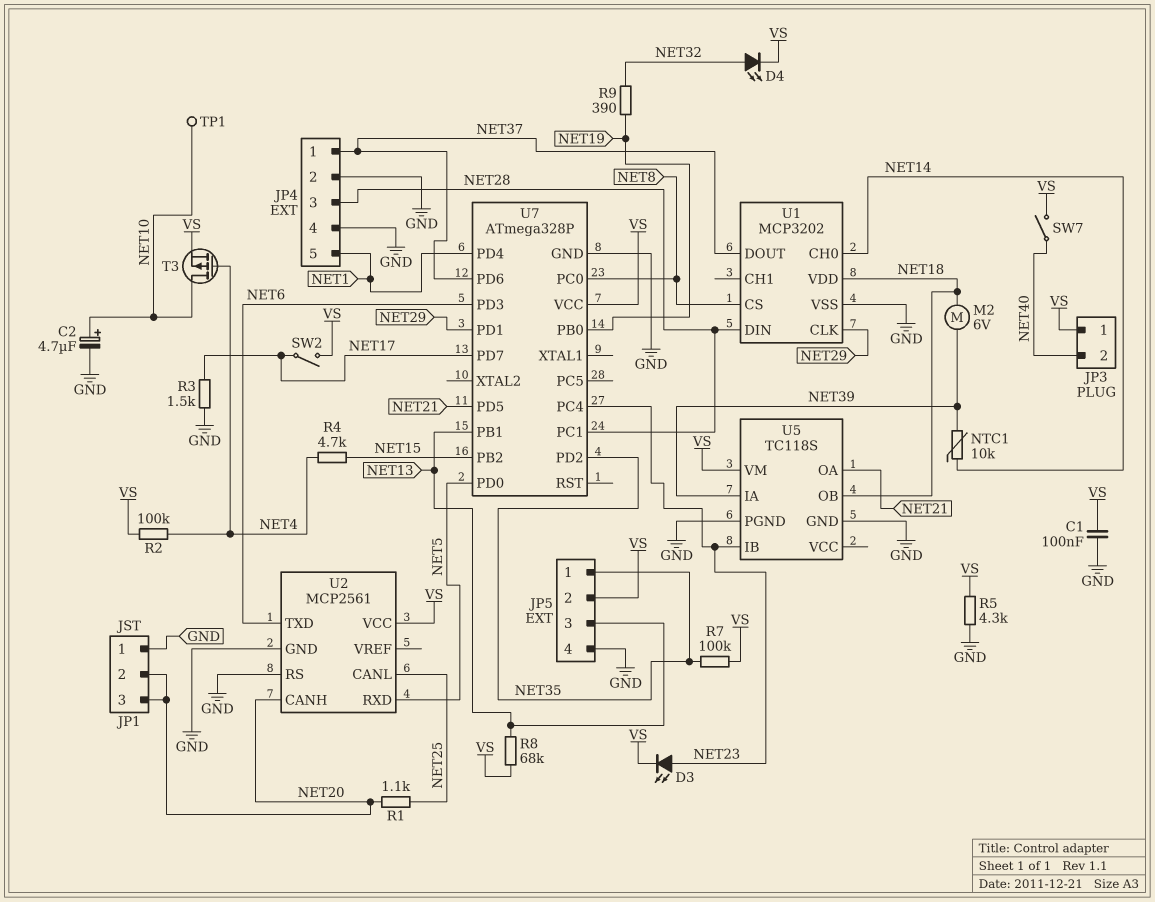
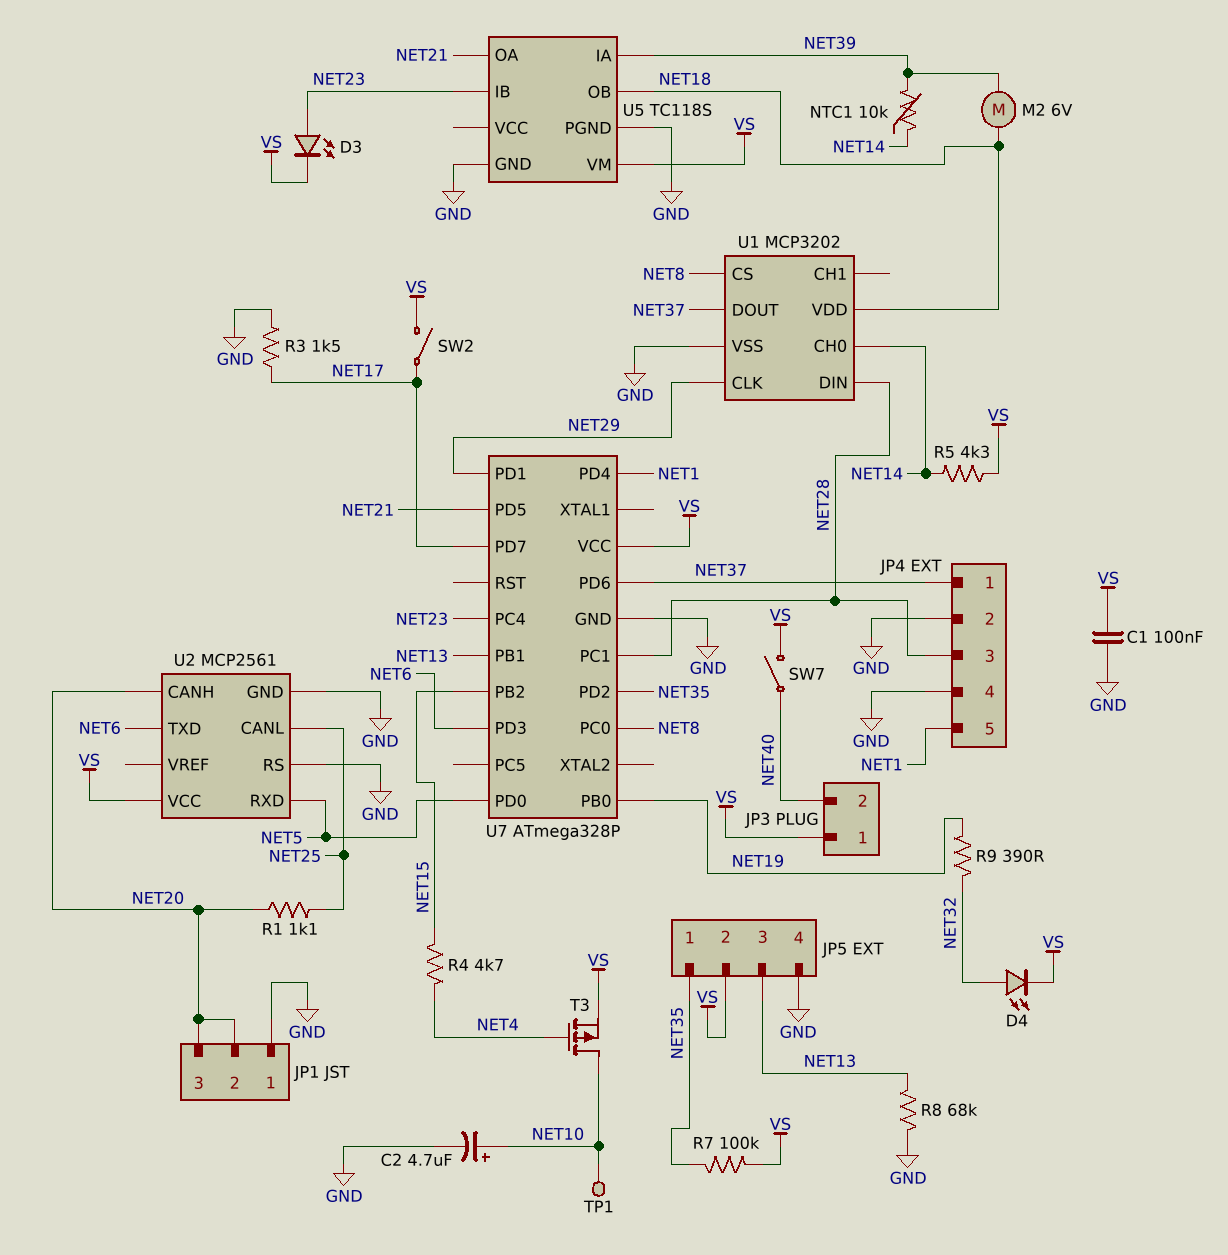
R2: 100k (NET4, VS) -> none
R5: 4.3k (GND, VS) -> 4.3k (NET14, VS)
R8: 68k (NET13, VS) -> 68k (GND, NET13)

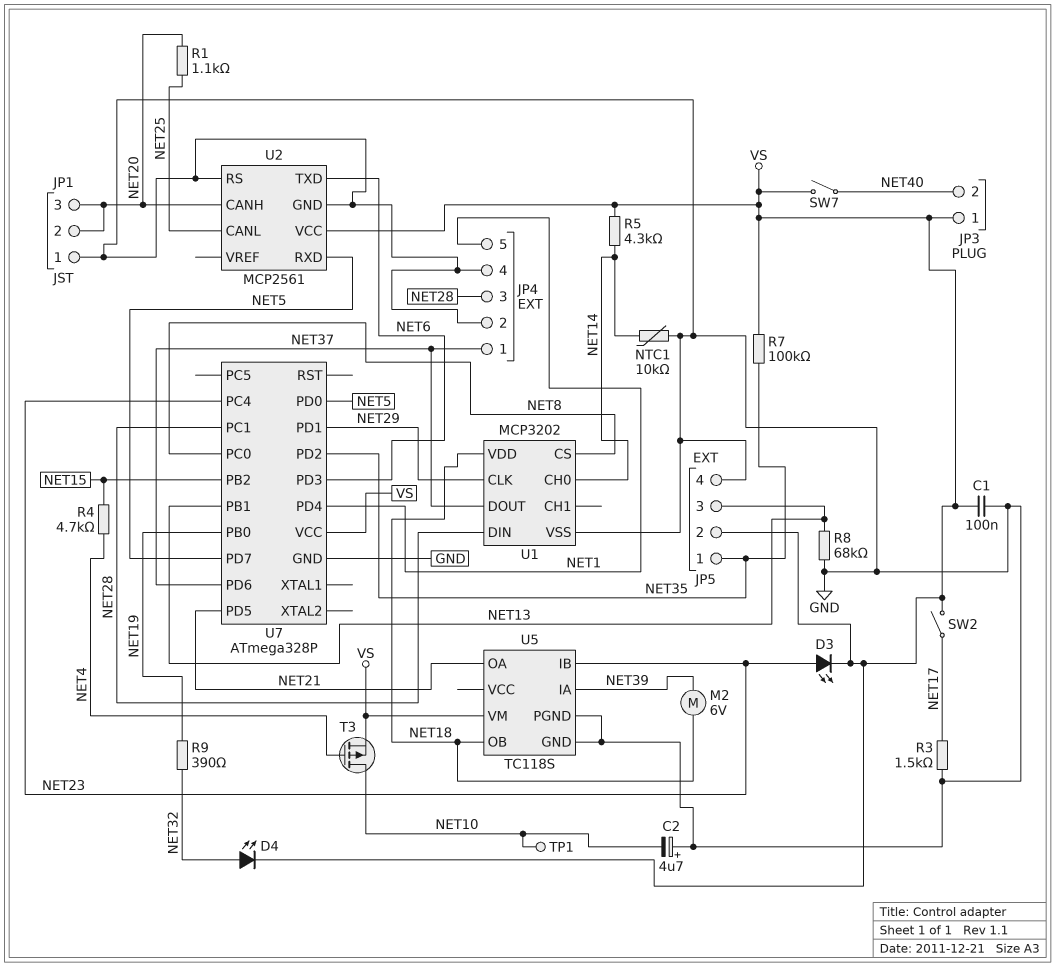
C2: 4.7uF (plus NET10, minus GND) -> 4.7uF (plus GND, minus NET10)
NTC1: 10k (NET14, NET39) -> 10k (GND, NET14)
U7 pin PD7: NET17 -> NET5

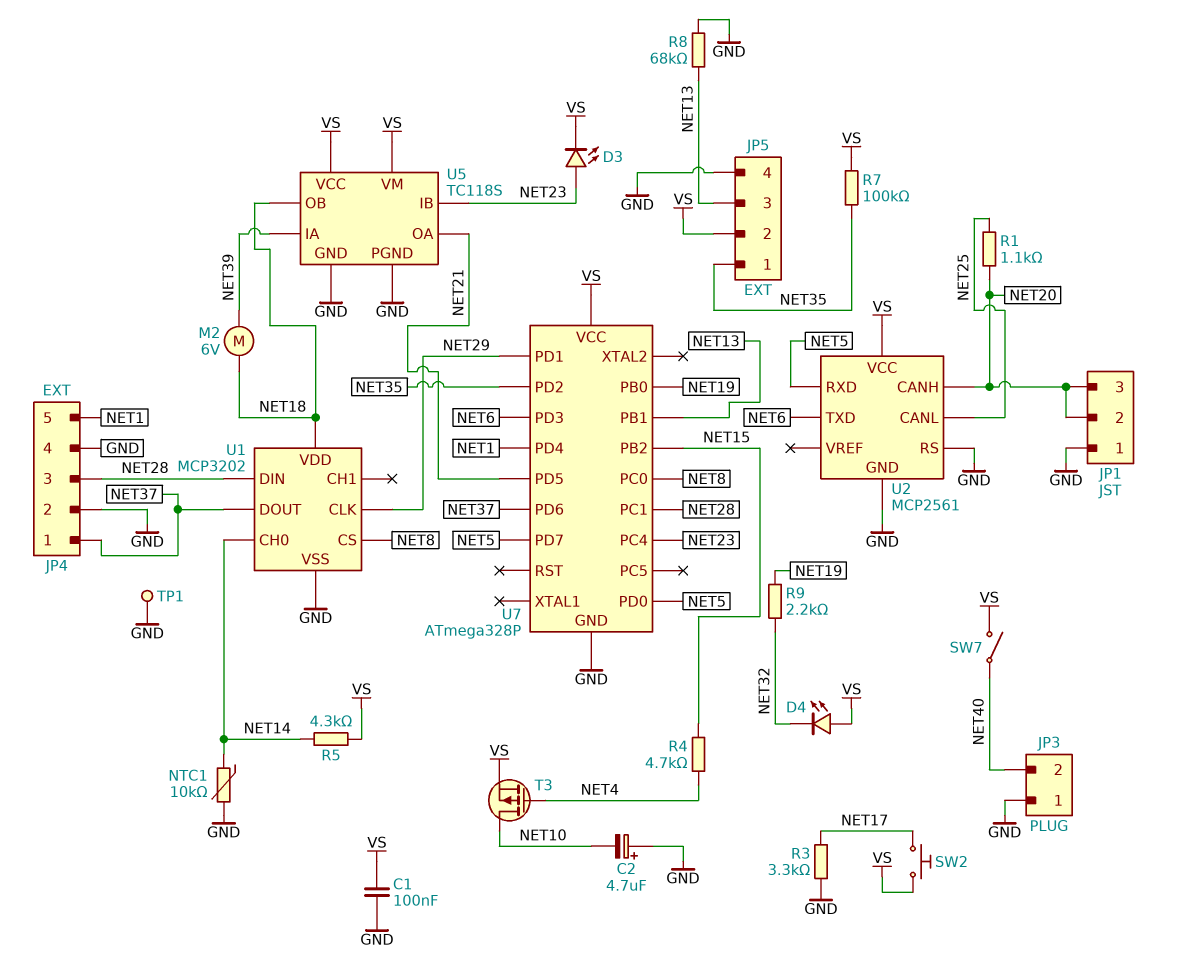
D4: LED (A NET32, K VS) -> LED (A VS, K NET32)
JP3 pin 1: VS -> GND
R3: 1.5k (GND, NET17) -> 3.3k (GND, NET17)
R9: 390 (NET19, NET32) -> 2.2k (NET19, NET32)
SW2: switch (NET17, VS) -> button (NET17, VS)
TP1: test point (NET10) -> test point (GND)
U5 pin VCC: none -> VS

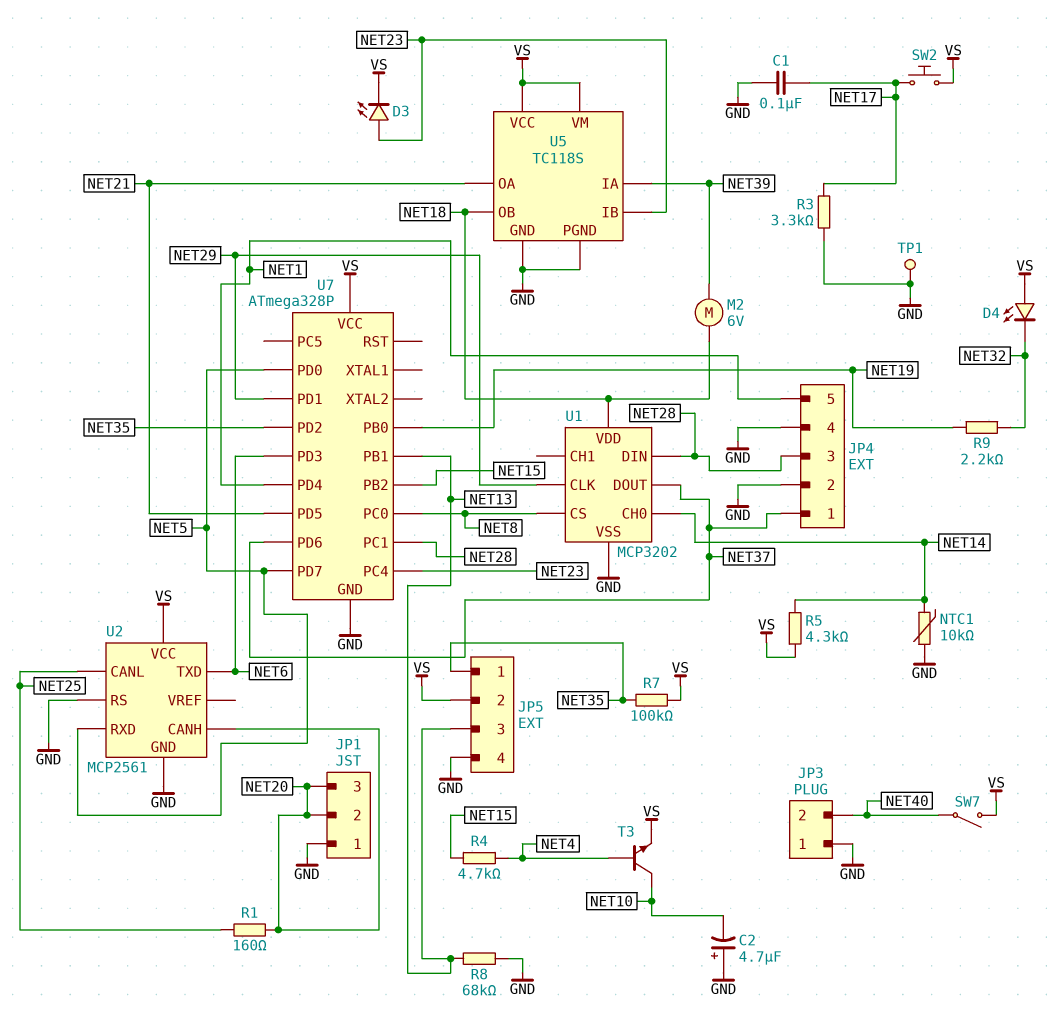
C1: 100nF (GND, VS) -> 100nF (GND, NET17)
R1: 1.1k (NET20, NET25) -> 160 (NET20, NET25)
T3: PMOS (G NET4, D NET10, S VS) -> NPN (B NET4, C NET10, E VS)

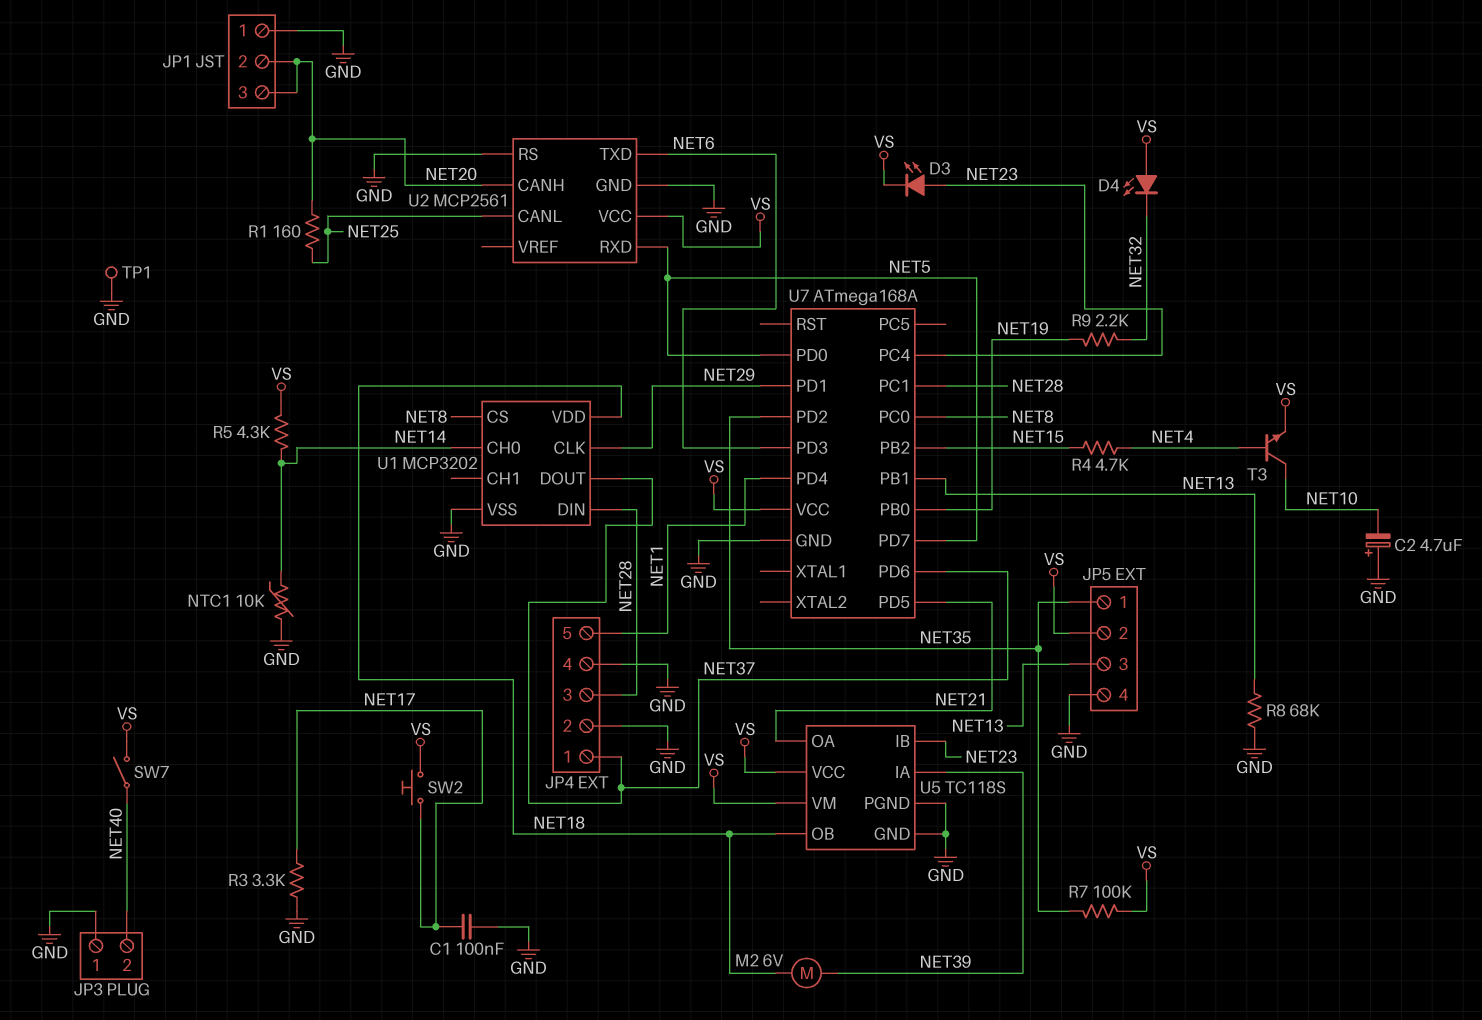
U7: ATmega328P -> ATmega168A

